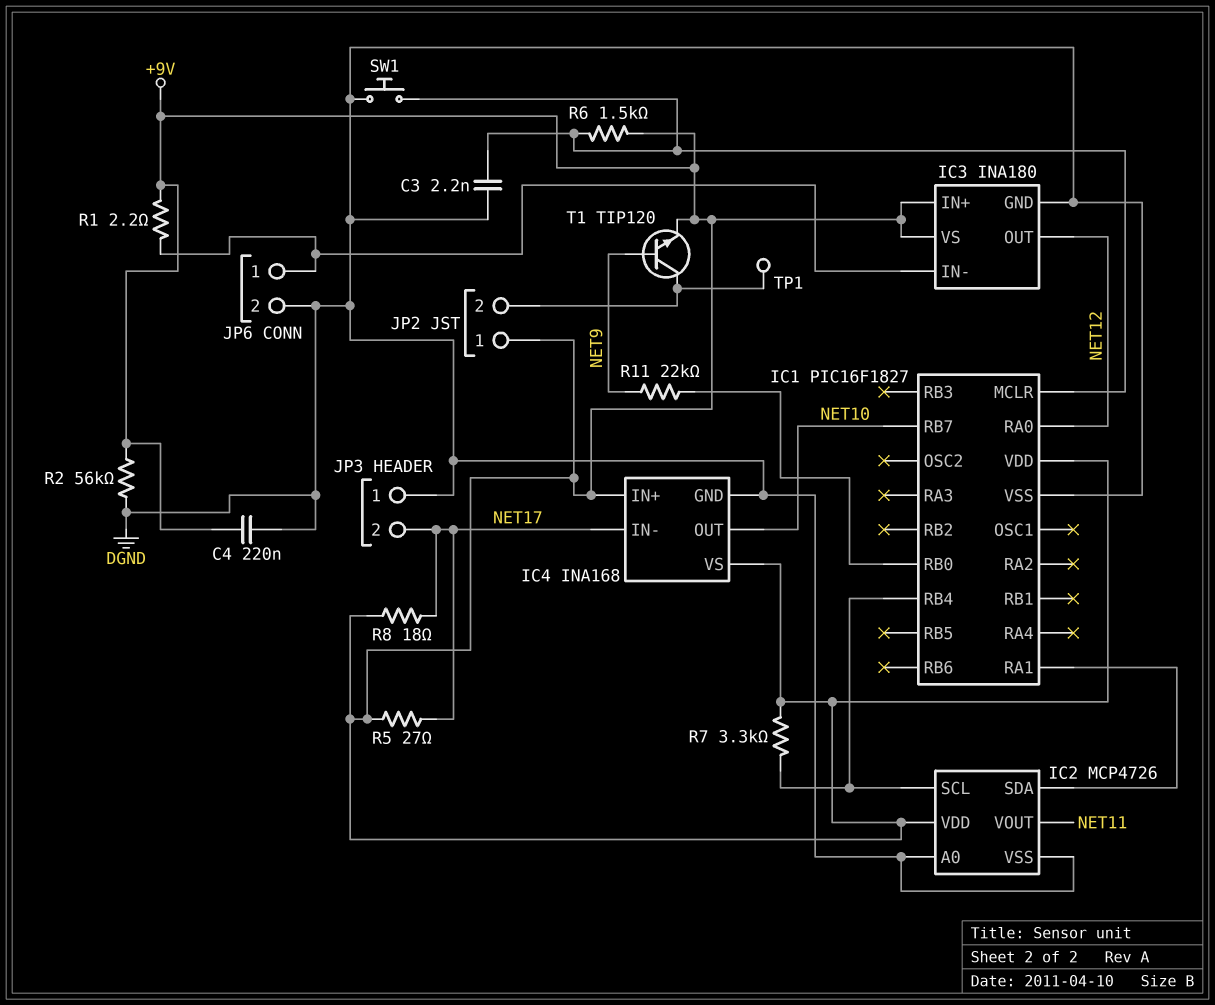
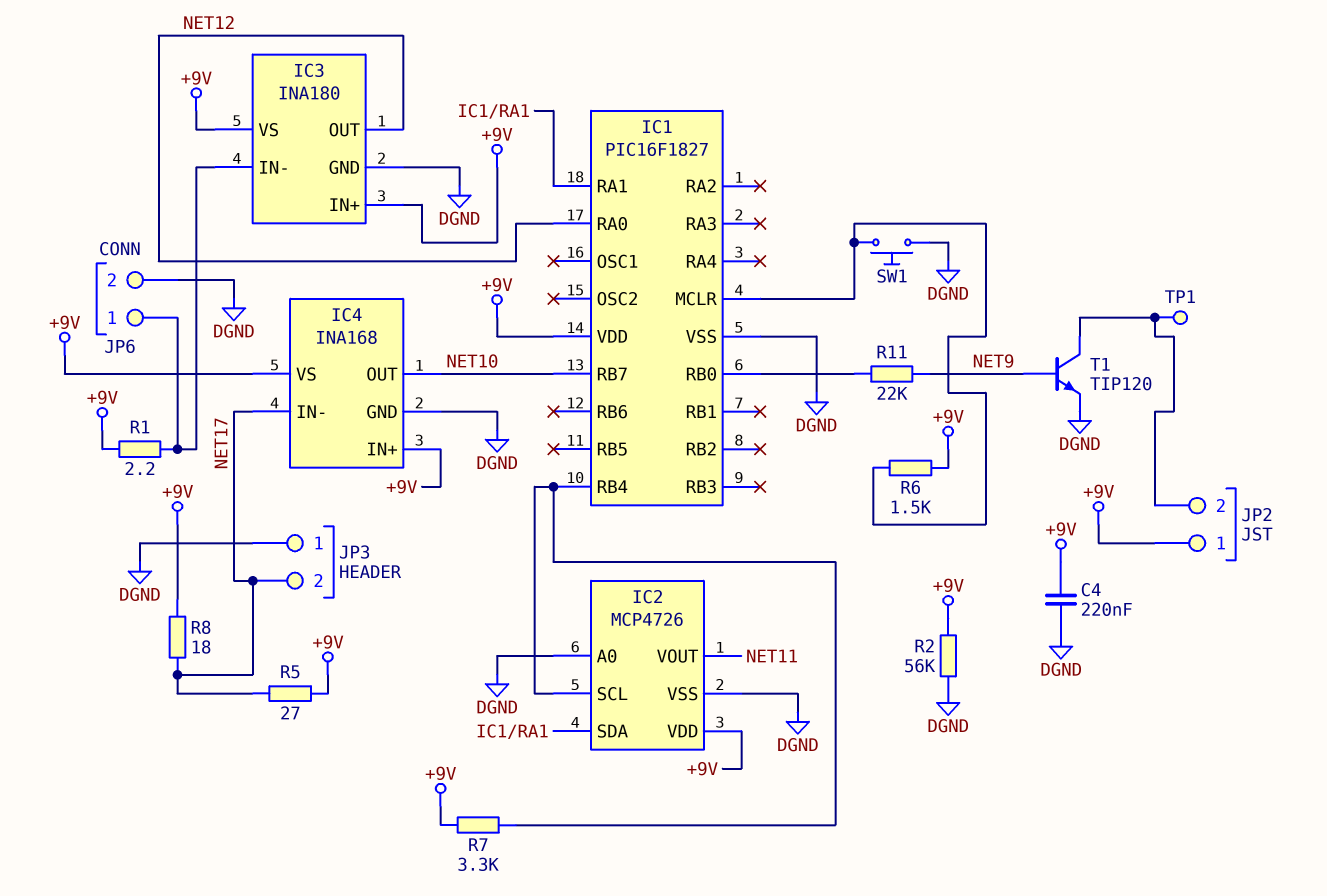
C3: 2.2nF (DGND, IC1/MCLR) -> none
T1: NPN TIP120 (B NET9, C JP2/2, E +9V) -> NPN TIP120 (B NET9, C JP2/2, E DGND)

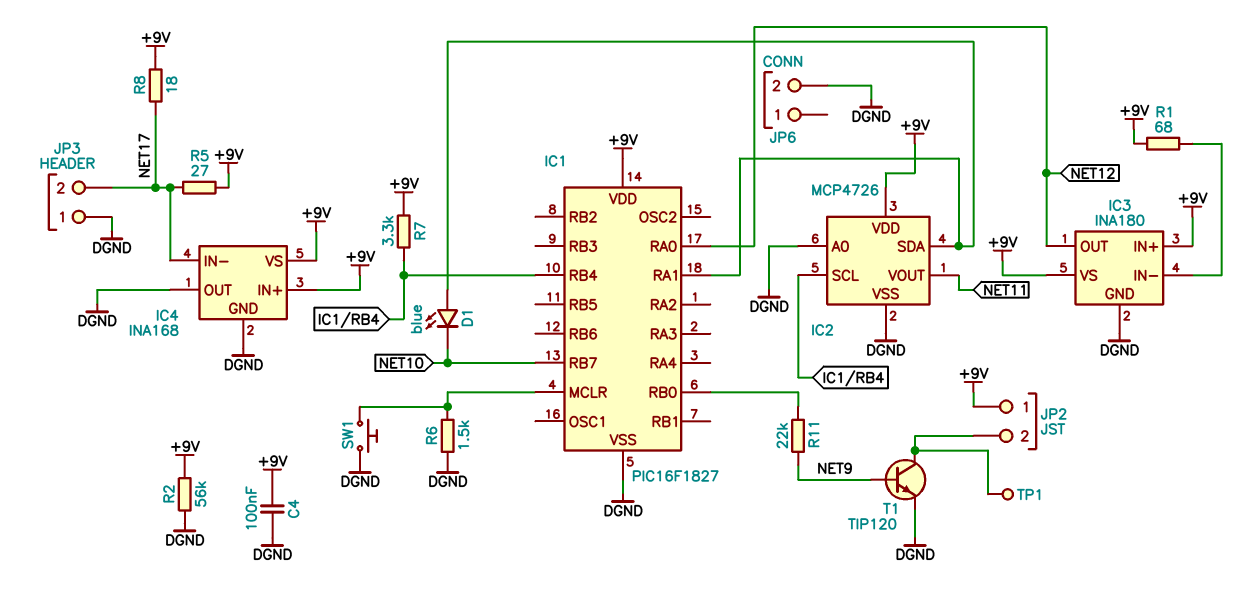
C4: 220nF (+9V, DGND) -> 100nF (+9V, DGND)
D1: none -> LED blue (A IC1/RA1, K NET10)
IC4 pin OUT: NET10 -> DGND
JP6 pin 1: IC3/IN- -> none
R1: 2.2 (+9V, IC3/IN-) -> 68 (+9V, IC3/IN-)
R6: 1.5k (+9V, IC1/MCLR) -> 1.5k (DGND, IC1/MCLR)

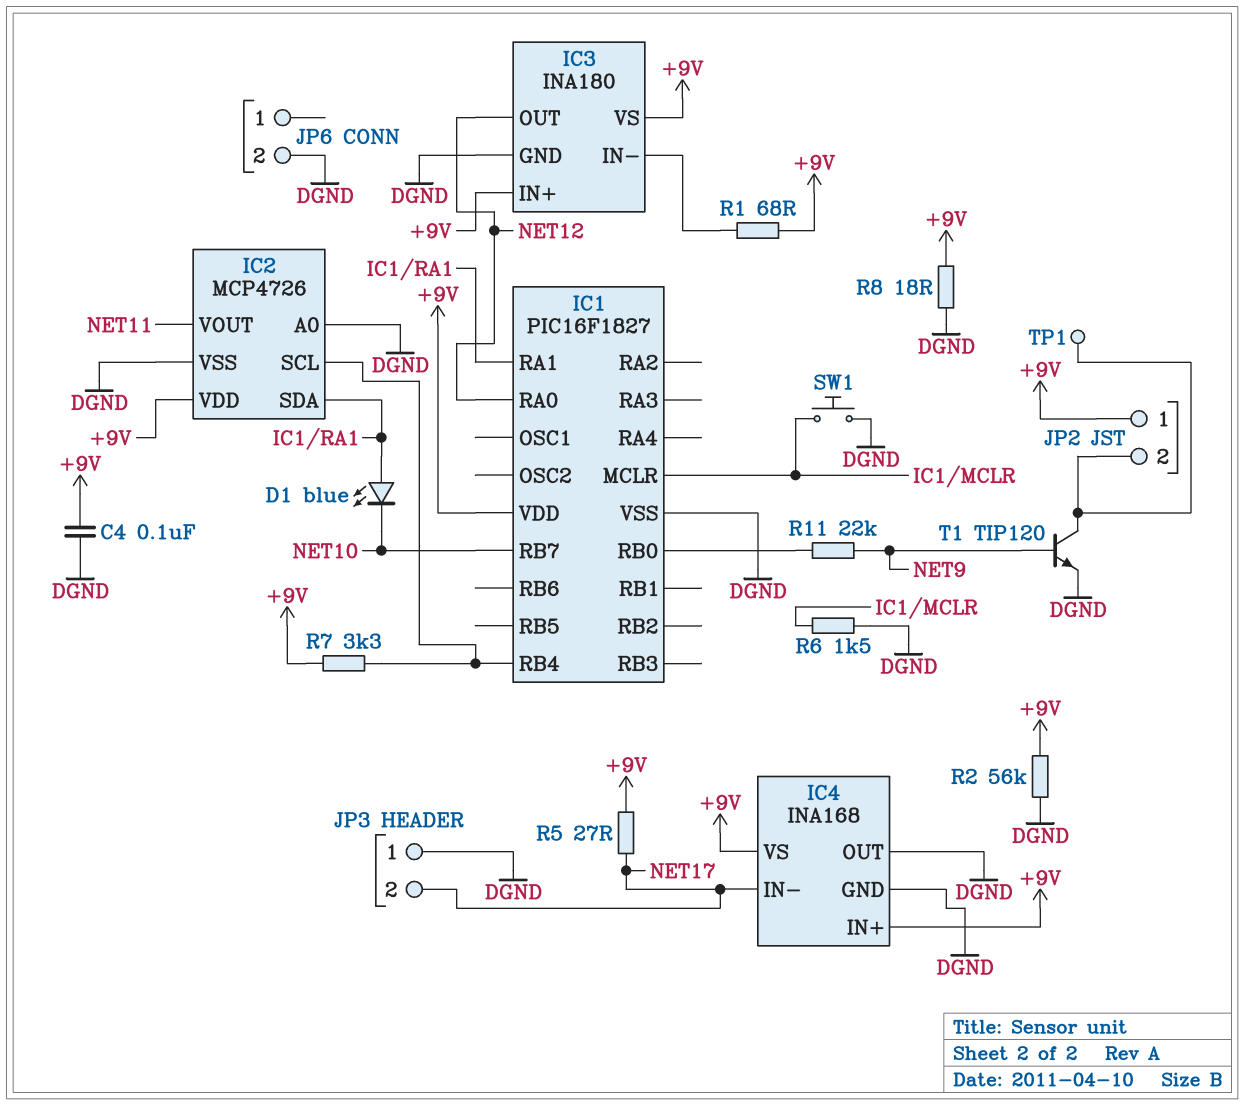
R8: 18 (+9V, NET17) -> 18 (+9V, DGND)

